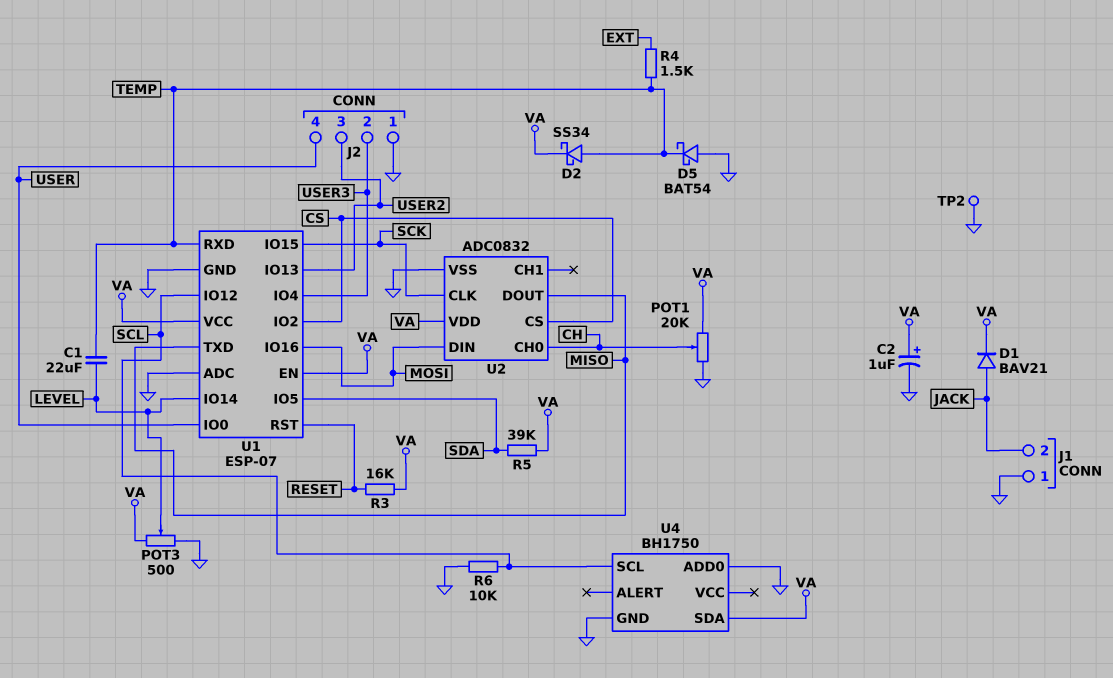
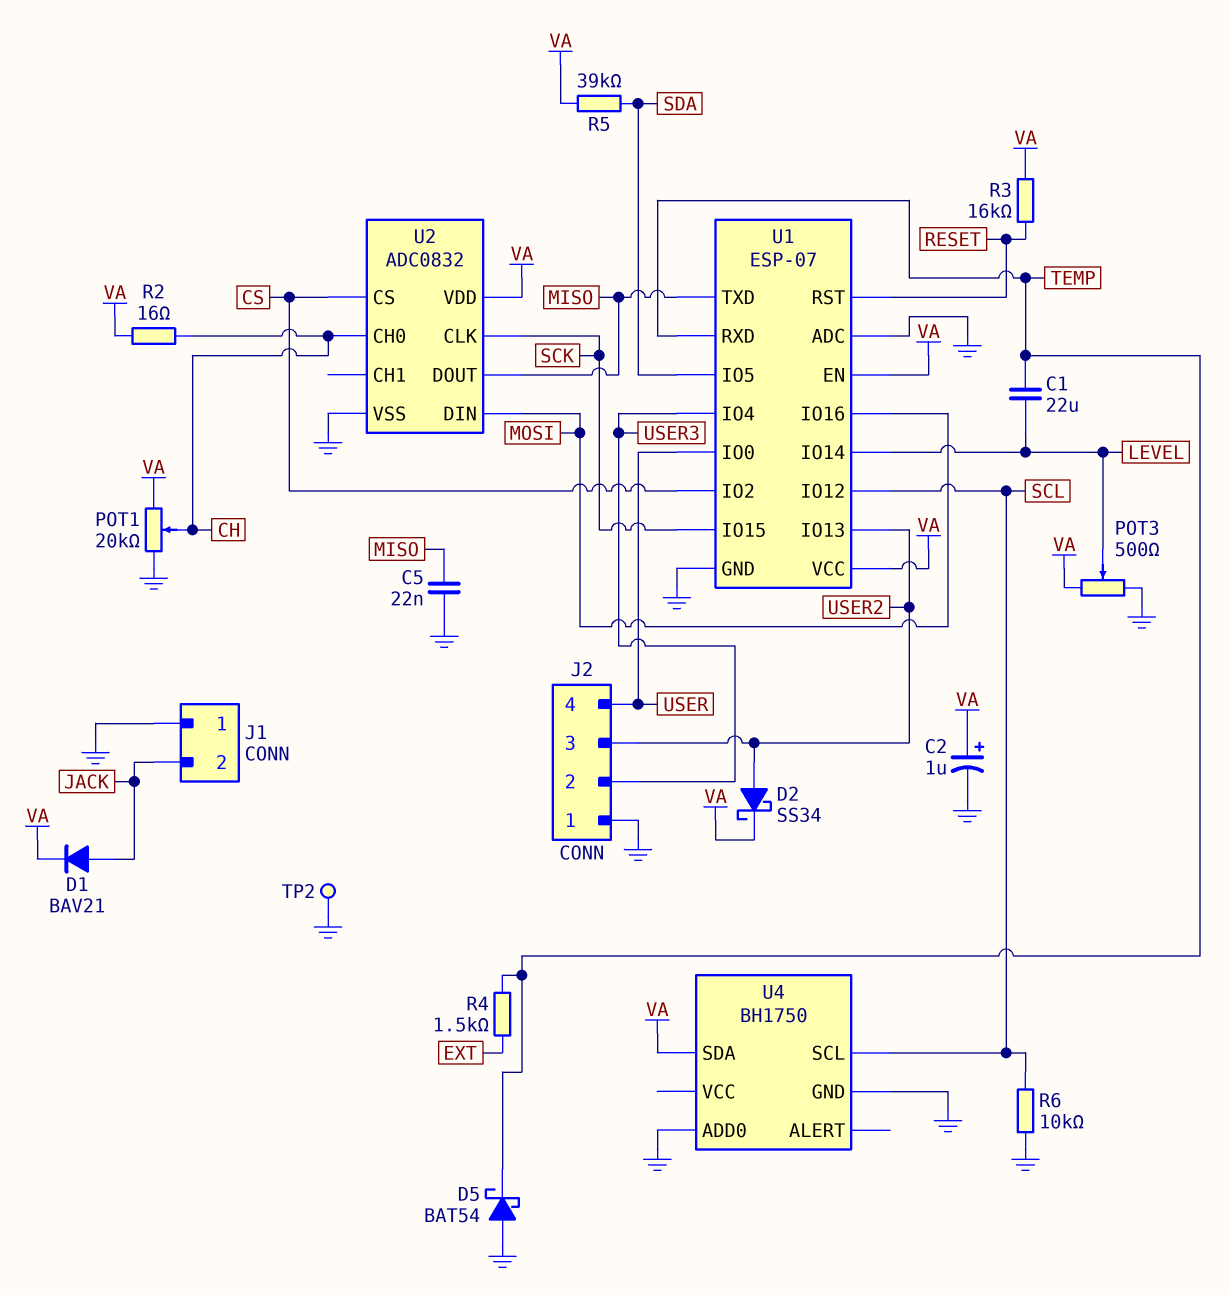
C5: none -> 22nF (GND, MISO)
D2: schottky SS34 (A TEMP, K VA) -> schottky SS34 (A USER2, K VA)
R2: none -> 16 (CH, VA)

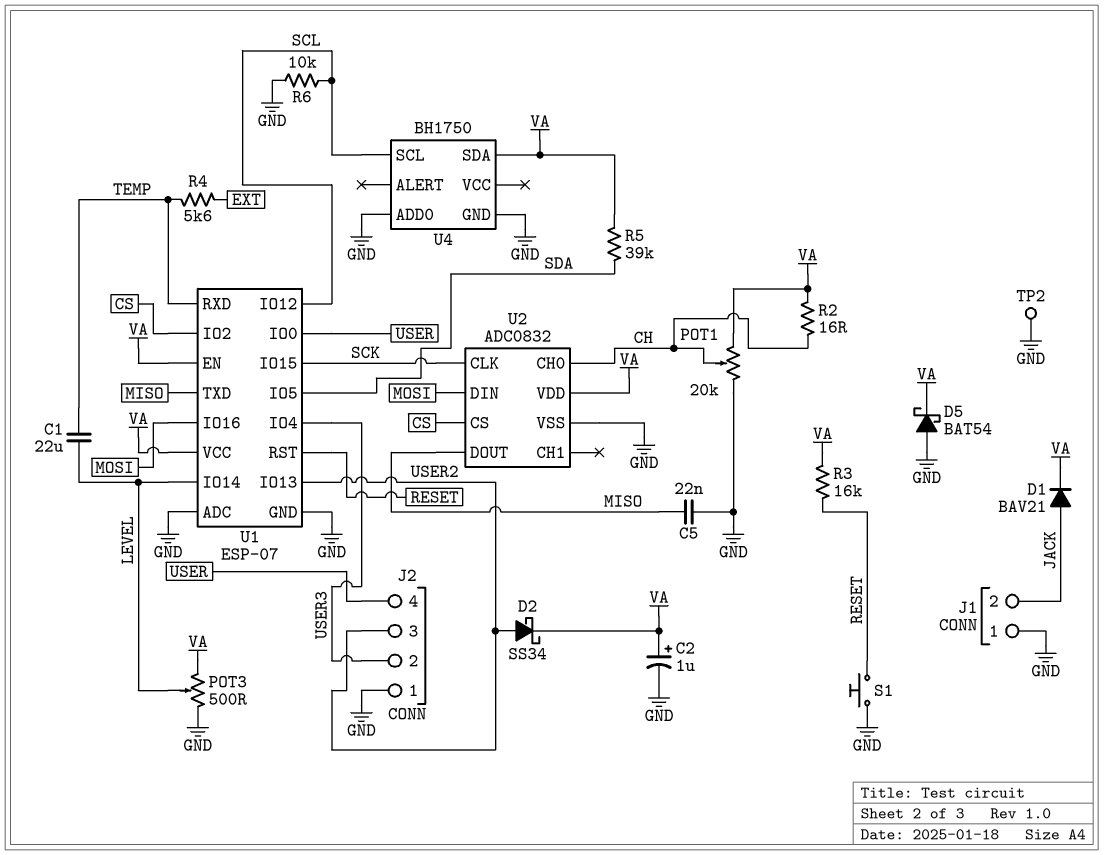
D5: schottky BAT54 (A GND, K TEMP) -> schottky BAT54 (A GND, K VA)
R4: 1.5k (EXT, TEMP) -> 5.6k (EXT, TEMP)
S1: none -> button (GND, RESET)

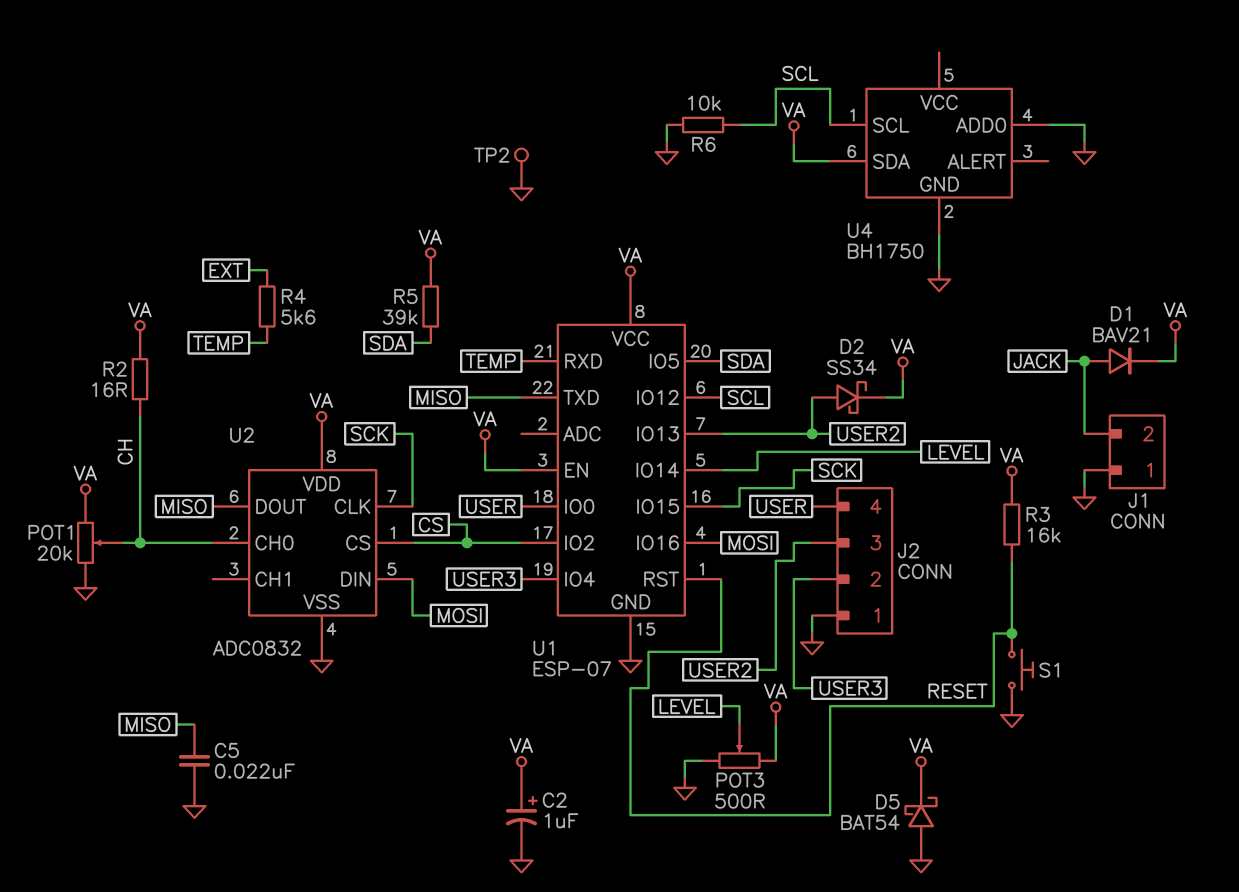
C1: 22uF (LEVEL, TEMP) -> none
U1 pin ADC: GND -> none

